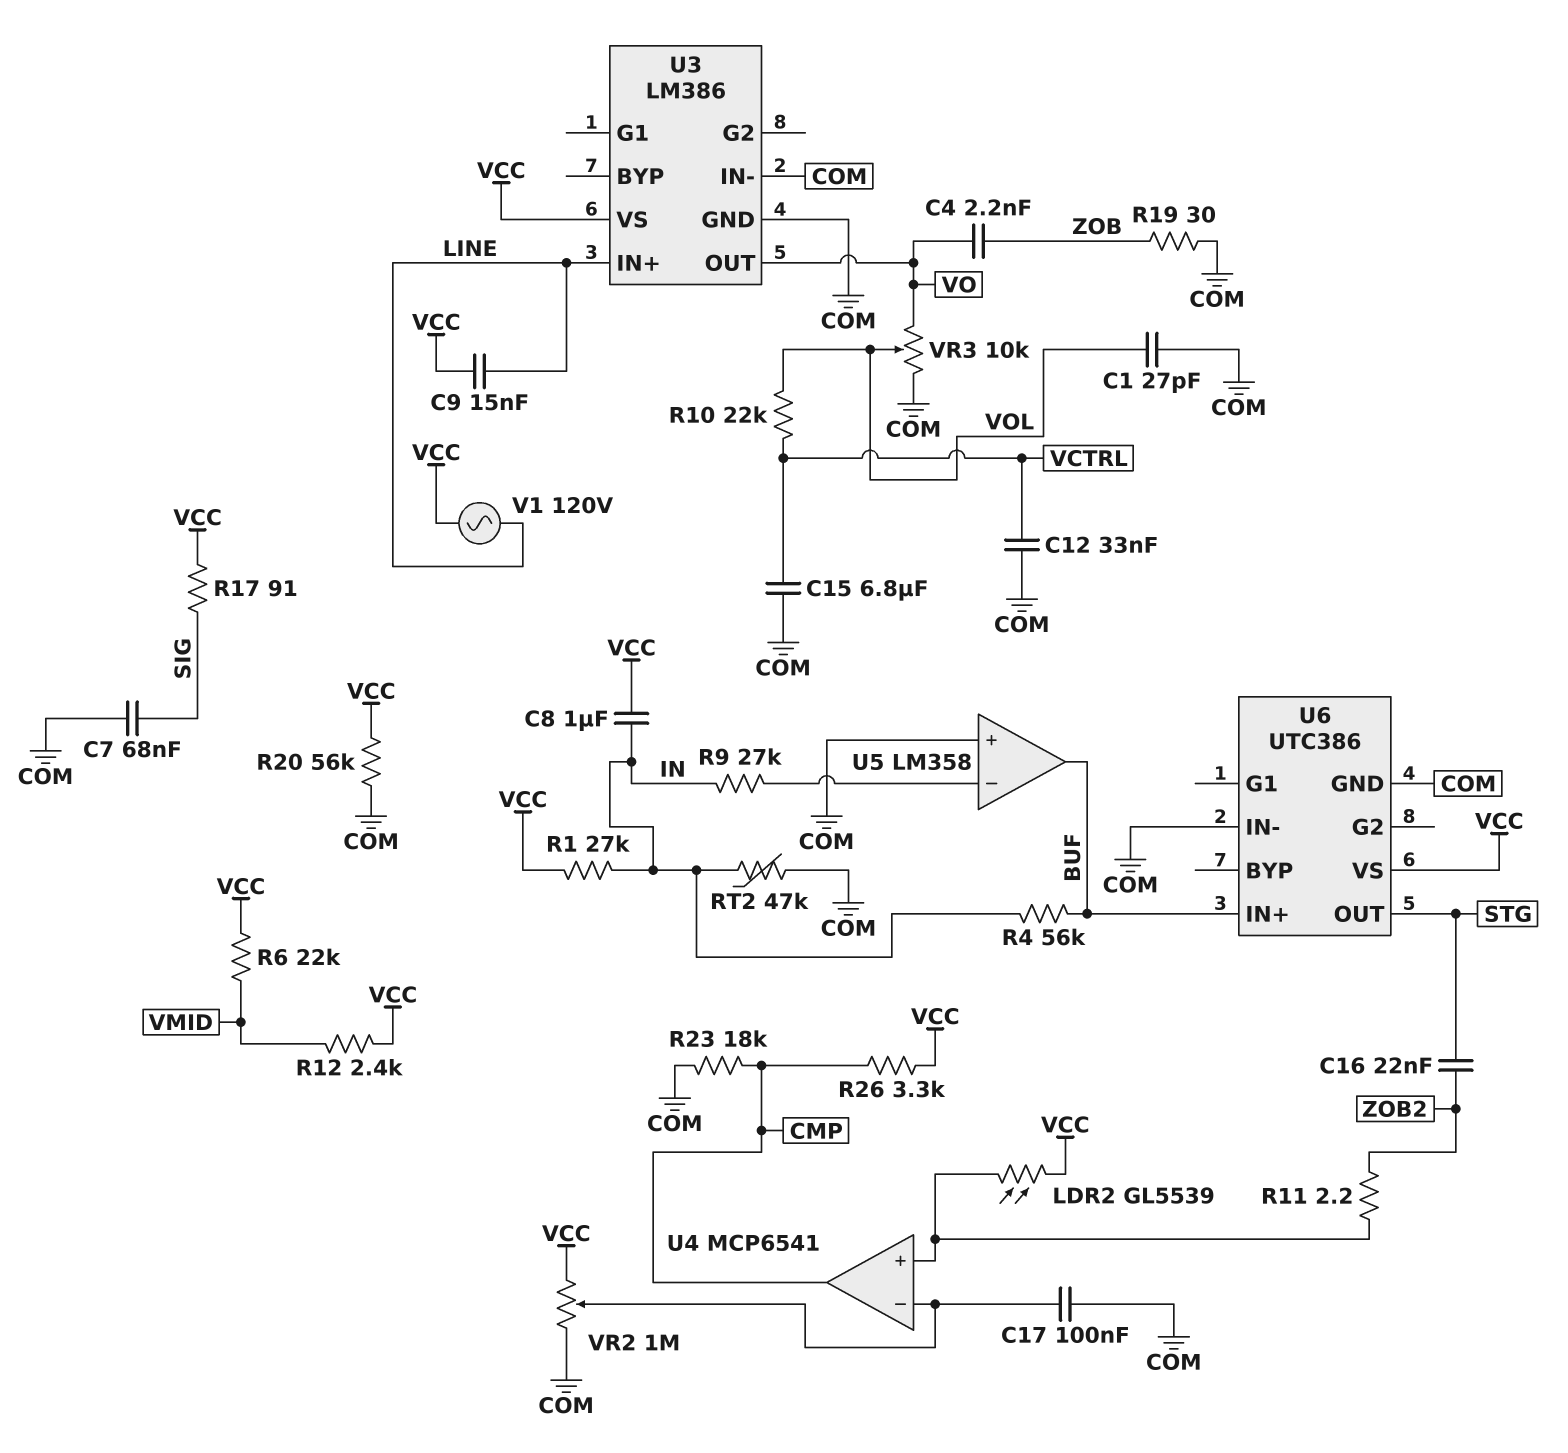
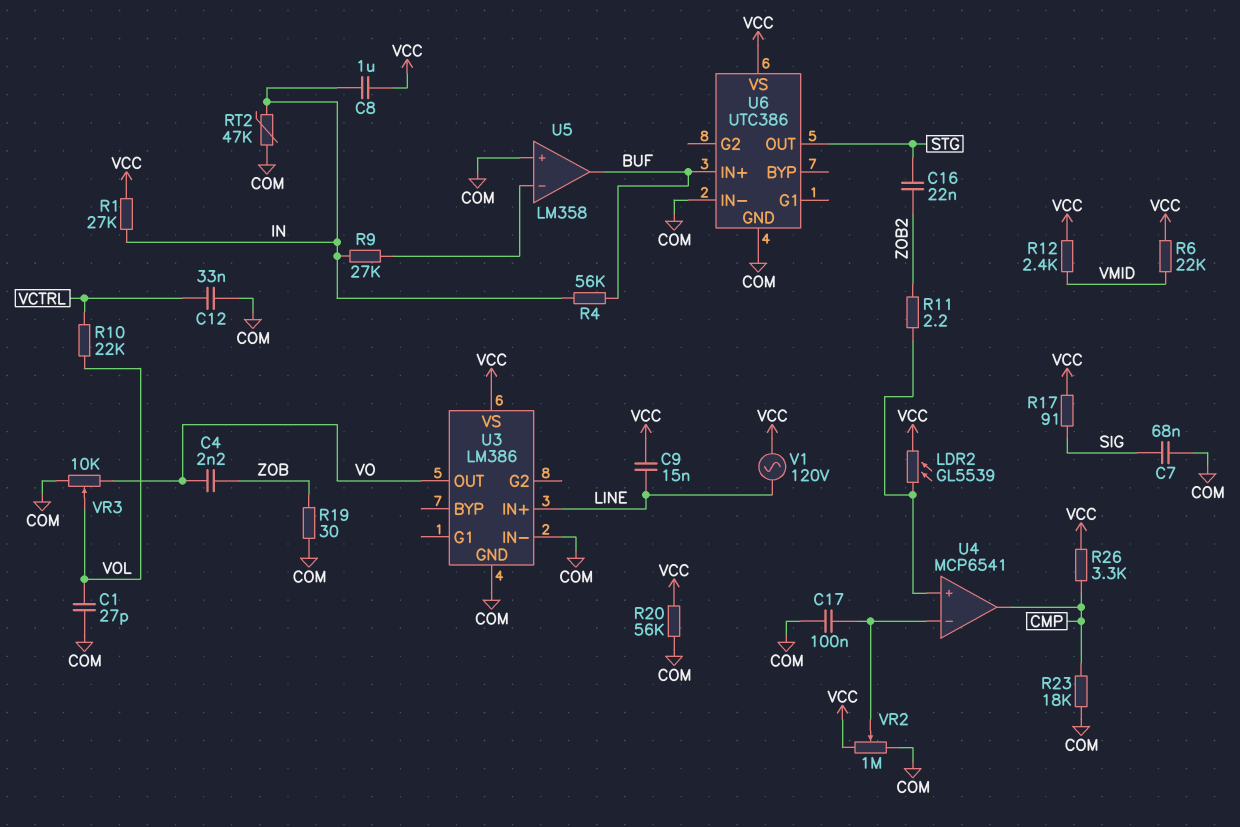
C15: 6.8uF (COM, VCTRL) -> none

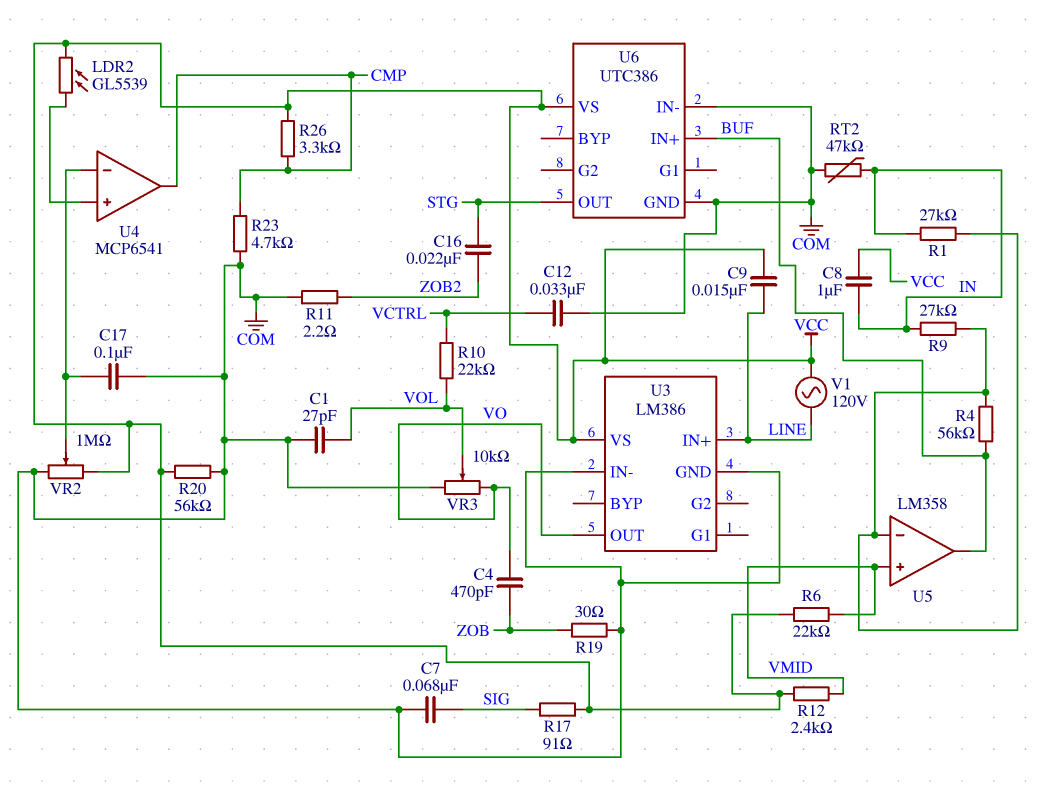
C4: 2.2nF (VO, ZOB) -> 470pF (VO, ZOB)
R1: 27k (IN, VCC) -> 27k (IN, U5/in-)
R4: 56k (BUF, IN) -> 56k (BUF, U5/in-)
R11: 2.2 (U4/in+, ZOB2) -> 2.2 (COM, ZOB2)
R23: 18k (CMP, COM) -> 4.7k (CMP, COM)
U5 pin in+: COM -> VMID

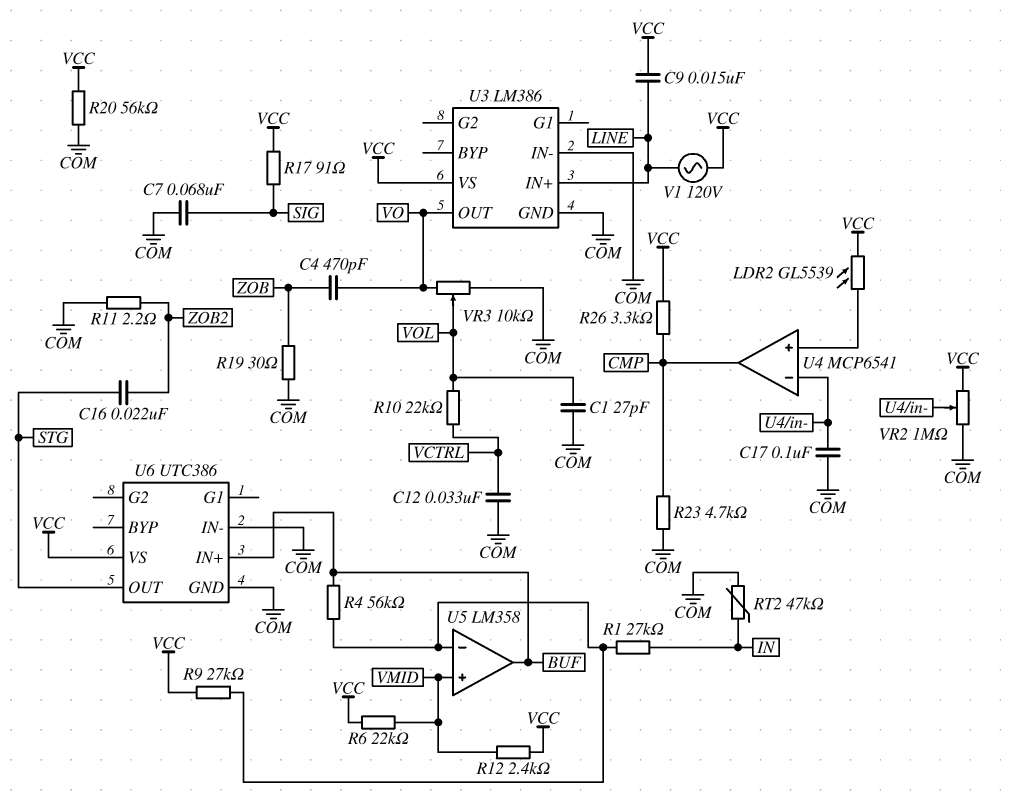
C8: 1uF (IN, VCC) -> none
R9: 27k (IN, U5/in-) -> 27k (U5/in-, VCC)

